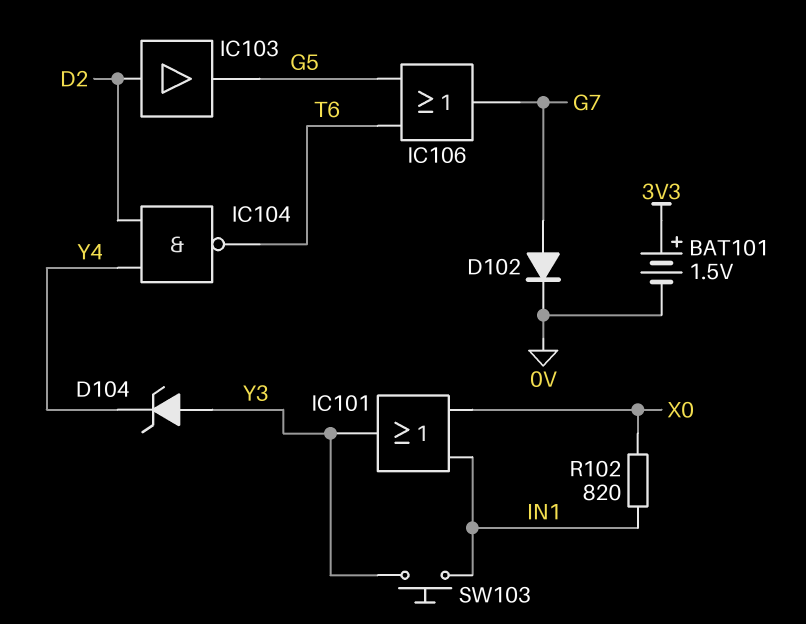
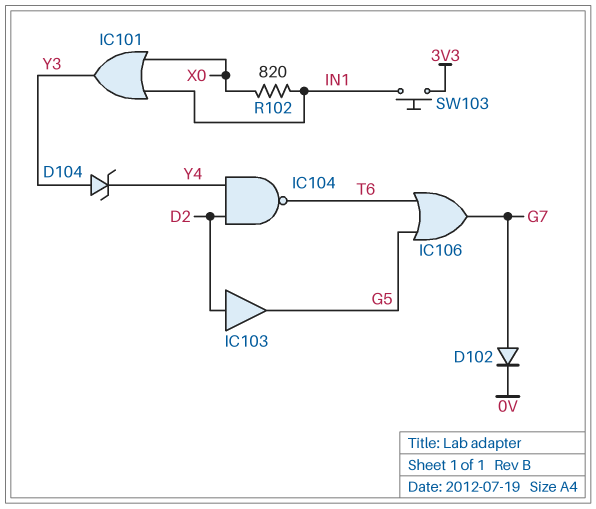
BAT101: 1.5V (plus 3V3, minus 0V) -> none
SW103: button (IN1, Y3) -> button (3V3, IN1)

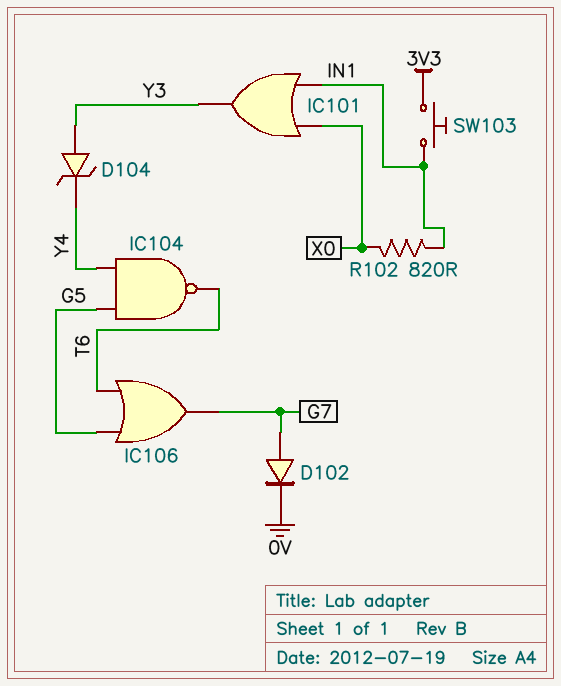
IC103: buffer (in D2, out G5) -> none
IC104: NAND (in D2, in Y4, out T6) -> NAND (in G5, in Y4, out T6)

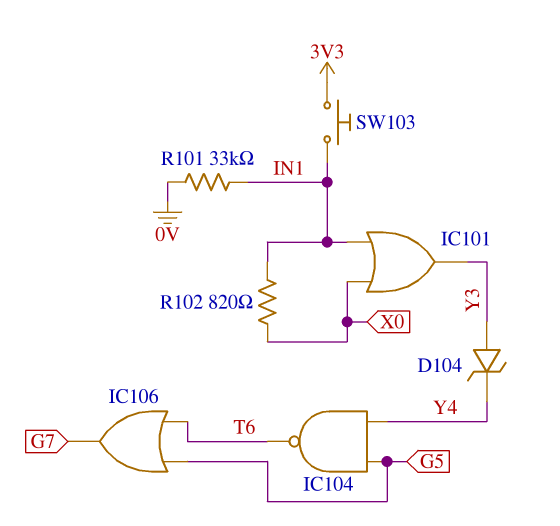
D102: diode (A G7, K 0V) -> none
R101: none -> 33k (0V, IN1)

